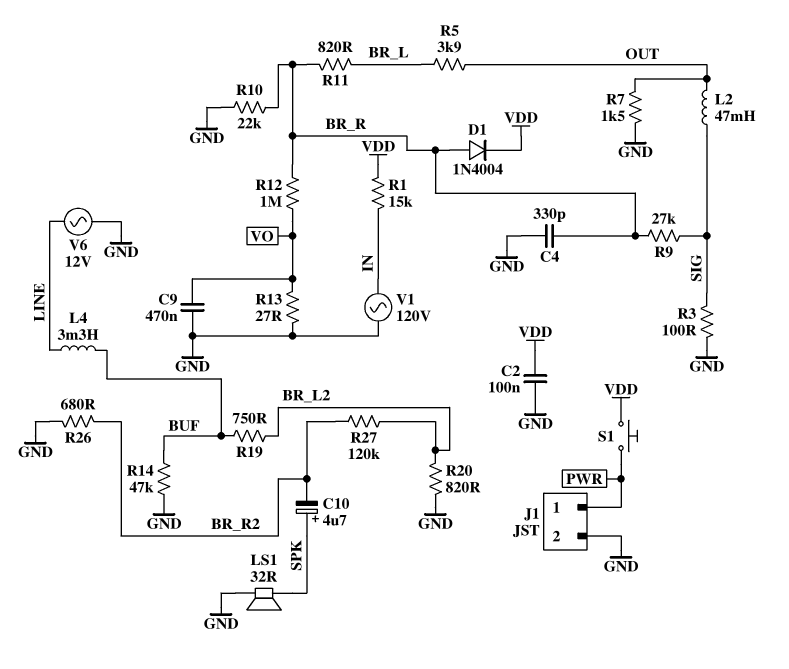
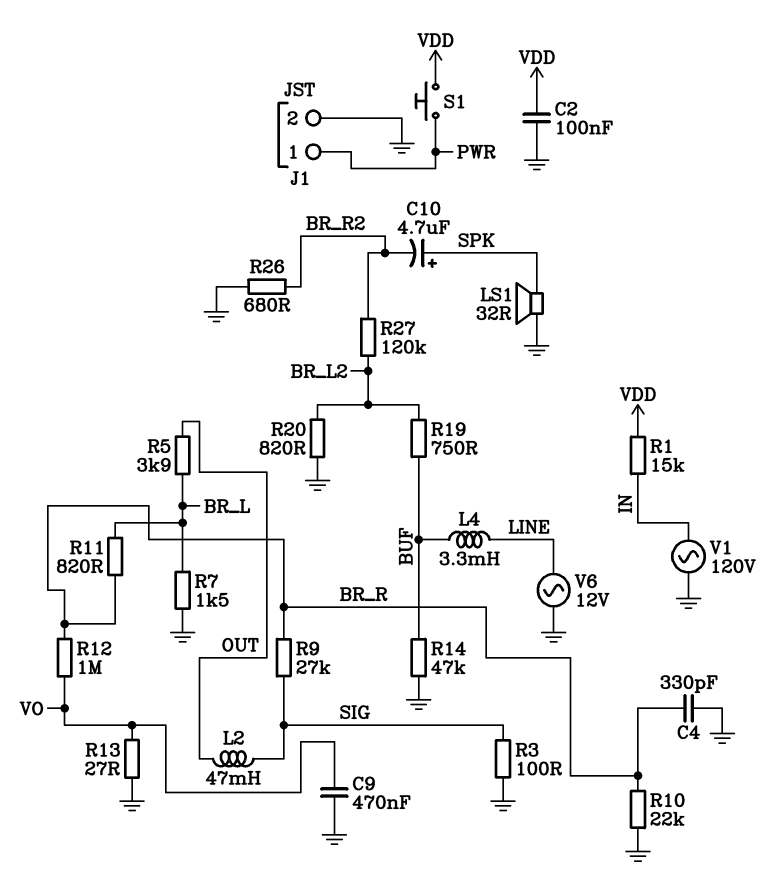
D1: diode 1N4004 (A BR_R, K VDD) -> none
R7: 1.5k (GND, OUT) -> 1.5k (BR_L, GND)

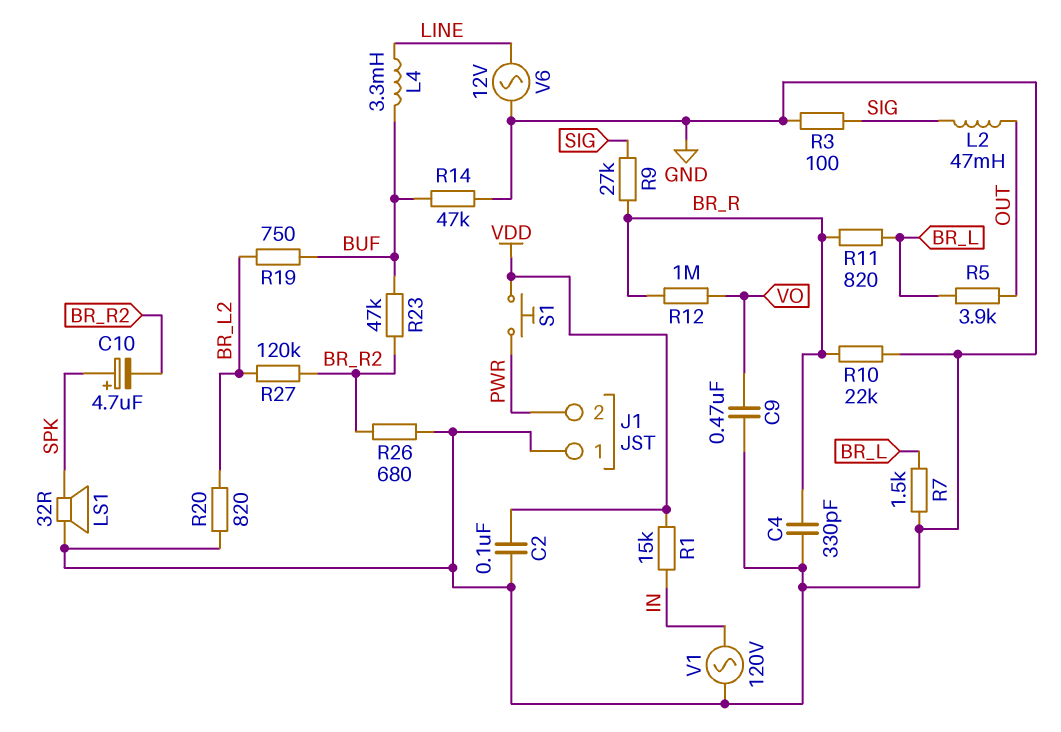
J1 pin 1: PWR -> GND
J1 pin 2: GND -> PWR
R13: 27 (GND, VO) -> none
R23: none -> 47k (BR_R2, BUF)

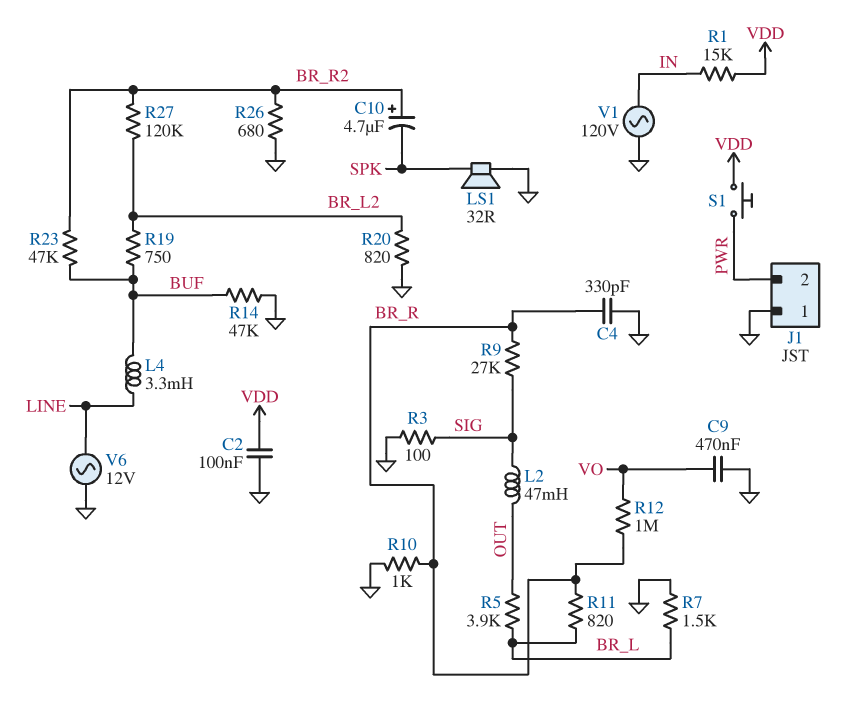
C10: 4.7uF (plus SPK, minus BR_R2) -> 4.7uF (plus BR_R2, minus SPK)
R10: 22k (BR_R, GND) -> 1k (BR_R, GND)

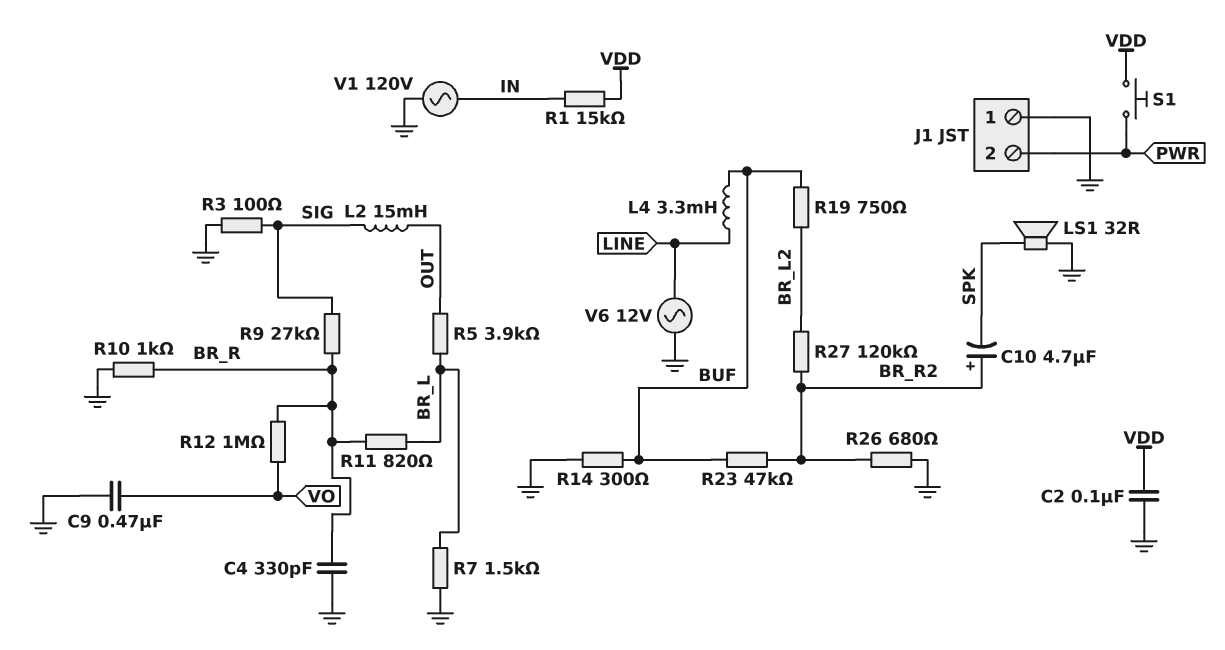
L2: 47mH (OUT, SIG) -> 15mH (OUT, SIG)
R14: 47k (BUF, GND) -> 300 (BUF, GND)
R20: 820 (BR_L2, GND) -> none

